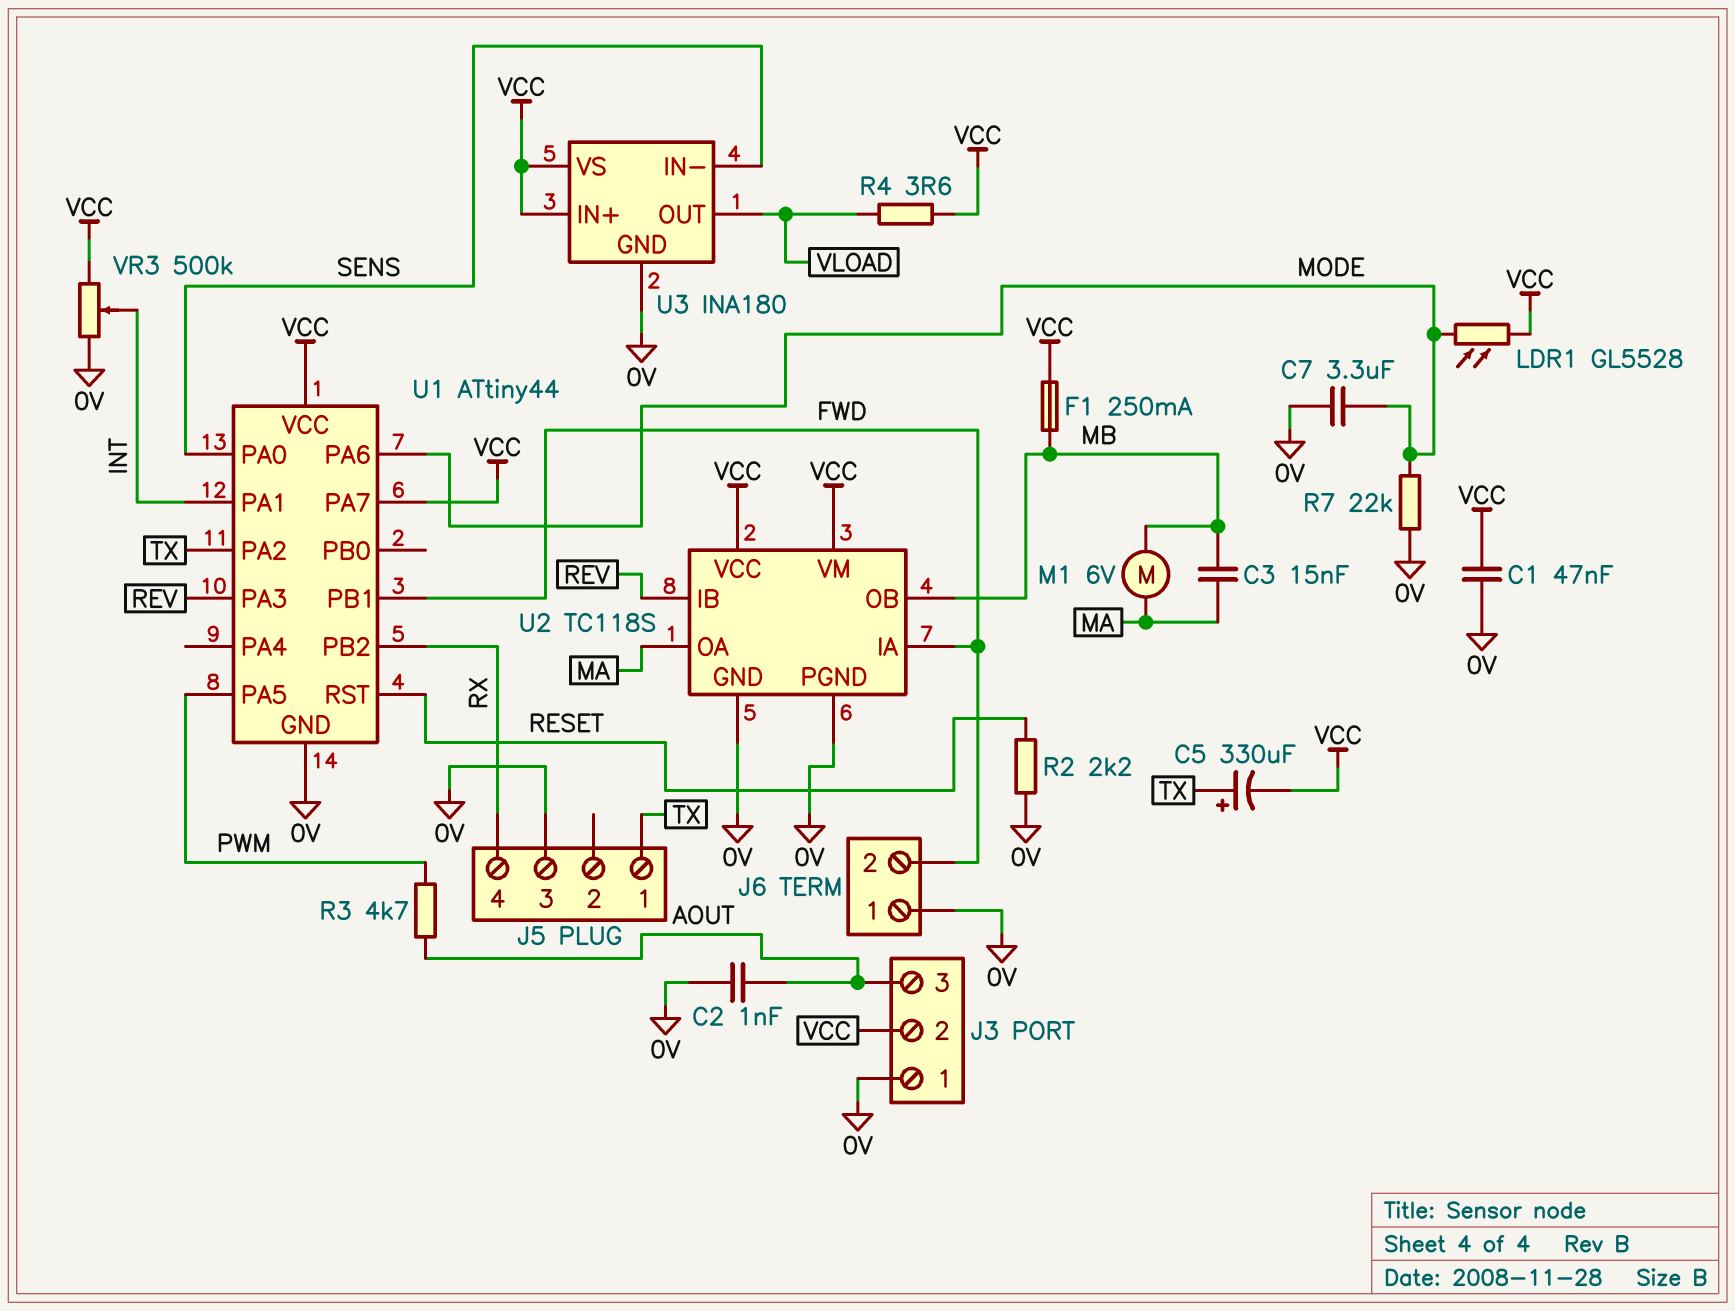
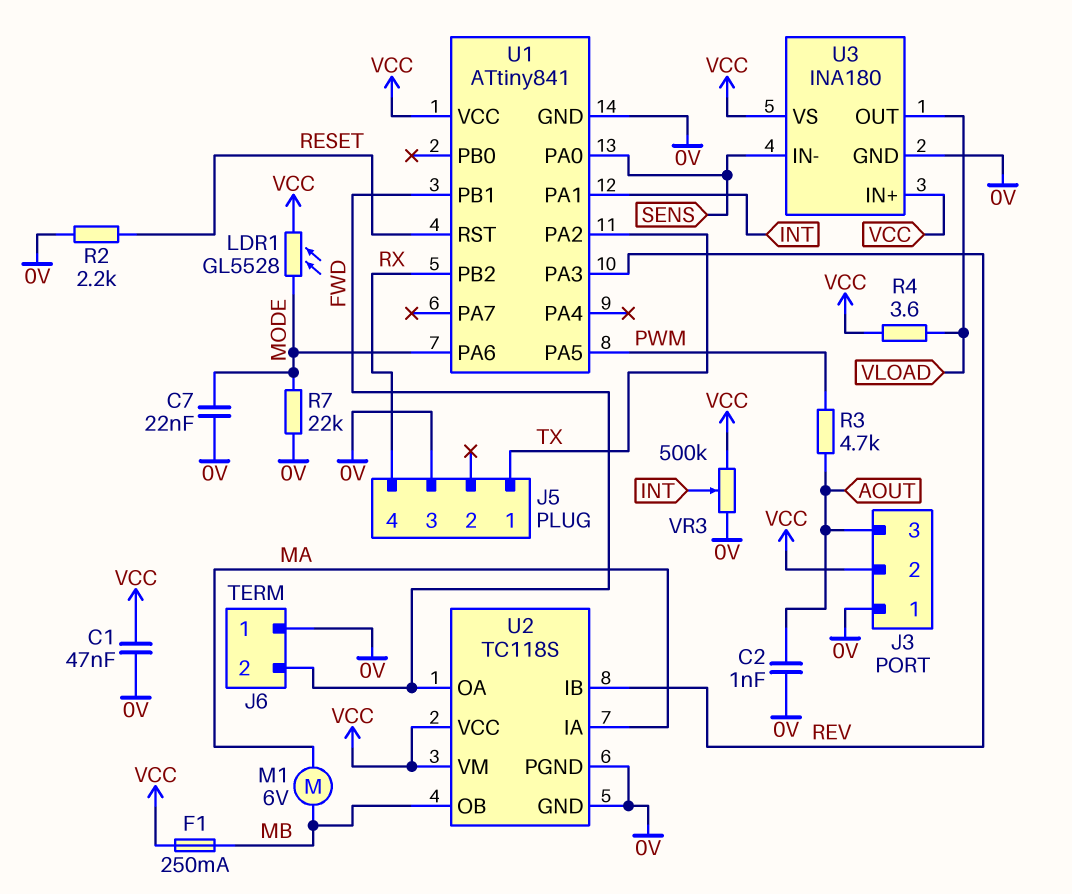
C3: 15nF (MA, MB) -> none
C5: 330uF (plus TX, minus VCC) -> none
C7: 3.3uF (0V, MODE) -> 22nF (0V, MODE)
U1: ATtiny44 -> ATtiny841
U1 pin PA7: VCC -> none
U2 pin IA: FWD -> MA
U2 pin OA: MA -> FWD

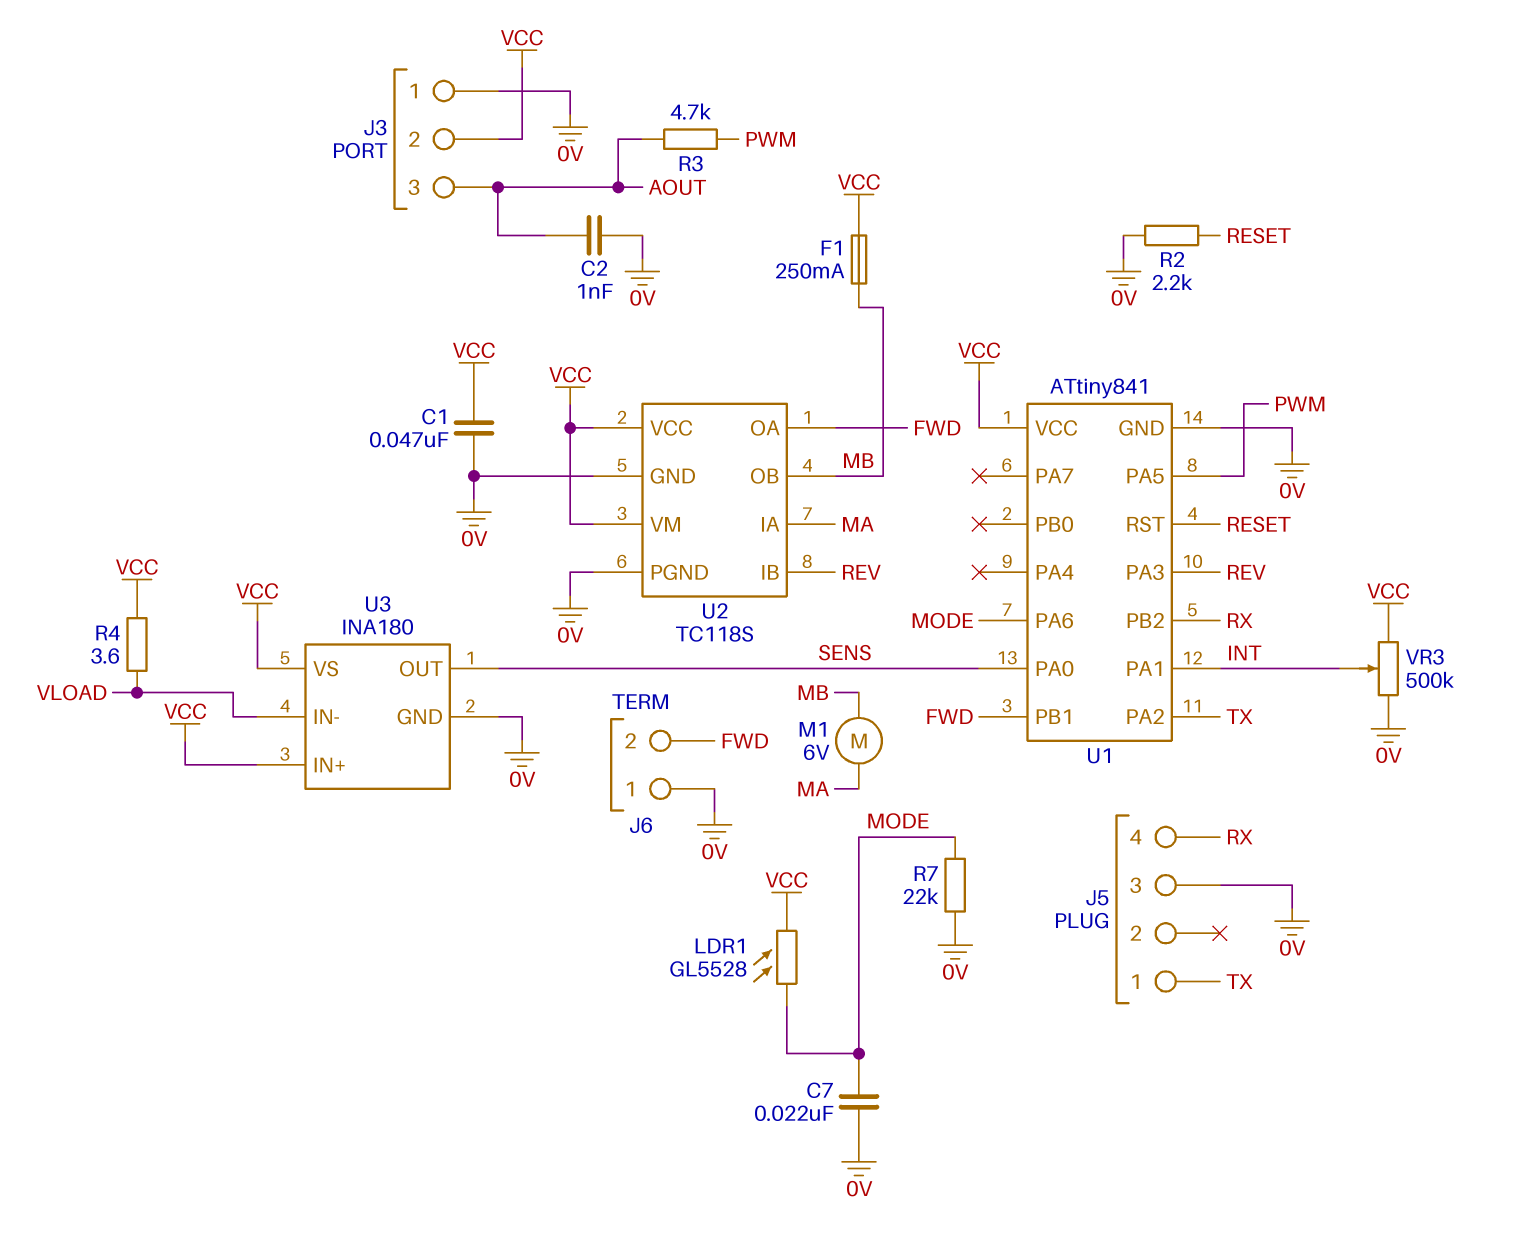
U3 pin IN-: SENS -> VLOAD
U3 pin OUT: VLOAD -> SENS

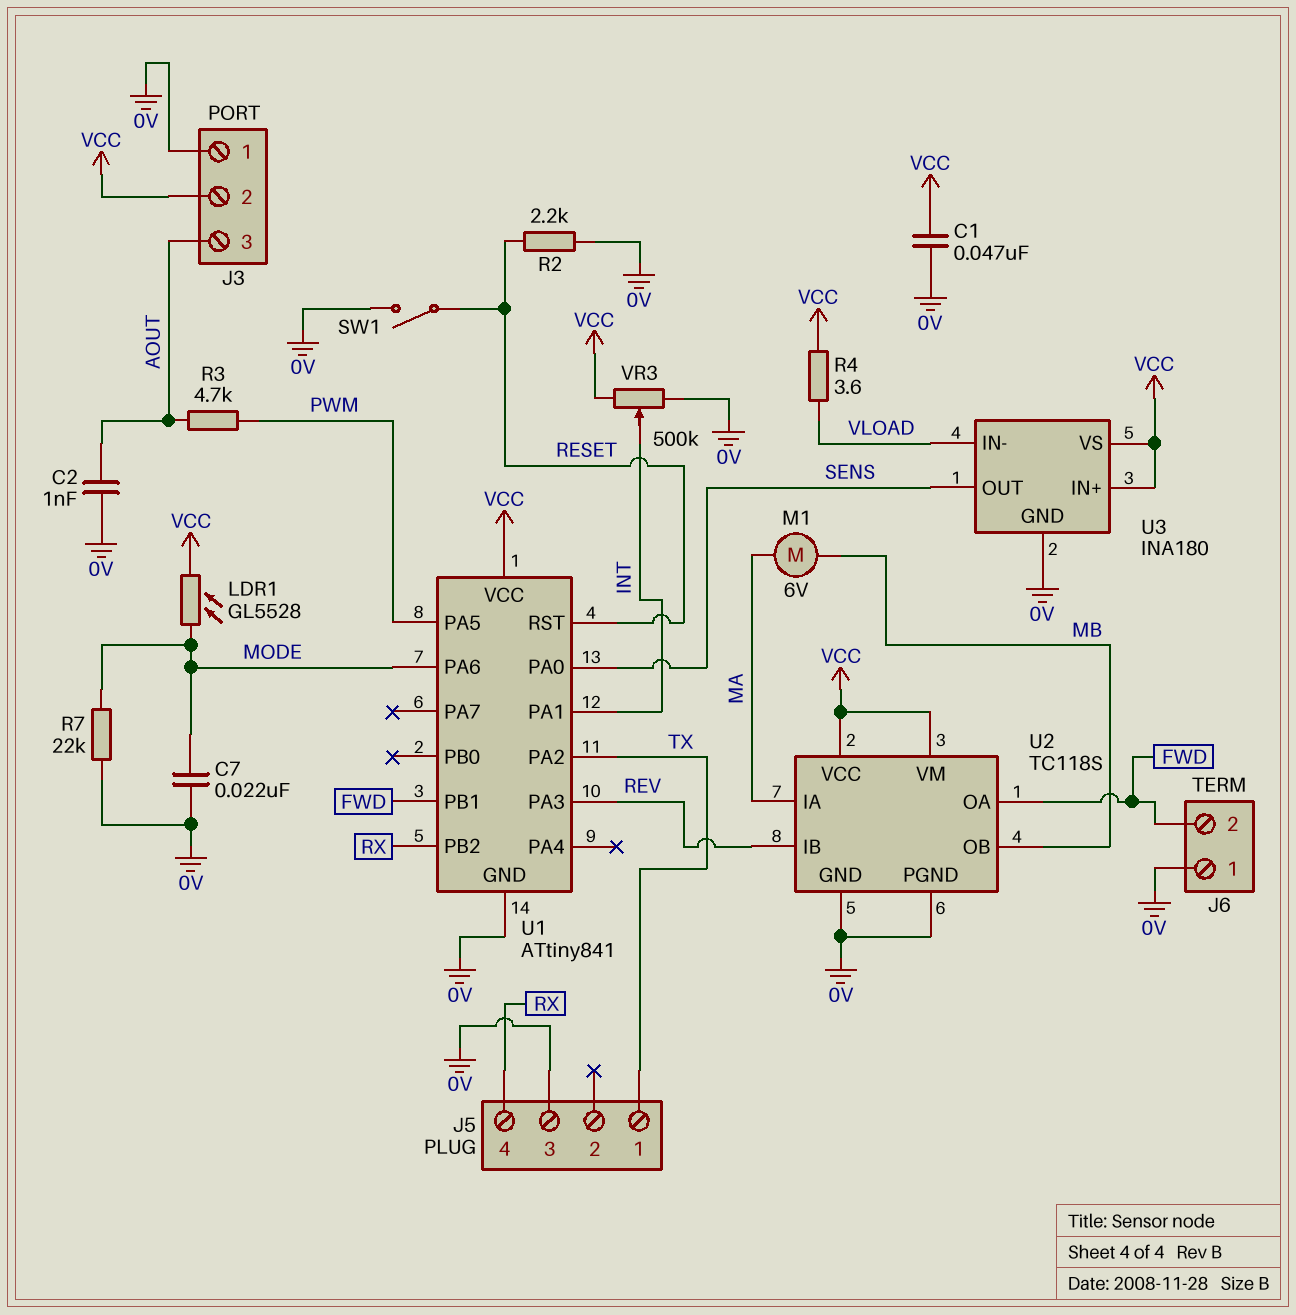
F1: 250mA (MB, VCC) -> none
SW1: none -> switch (0V, RESET)

